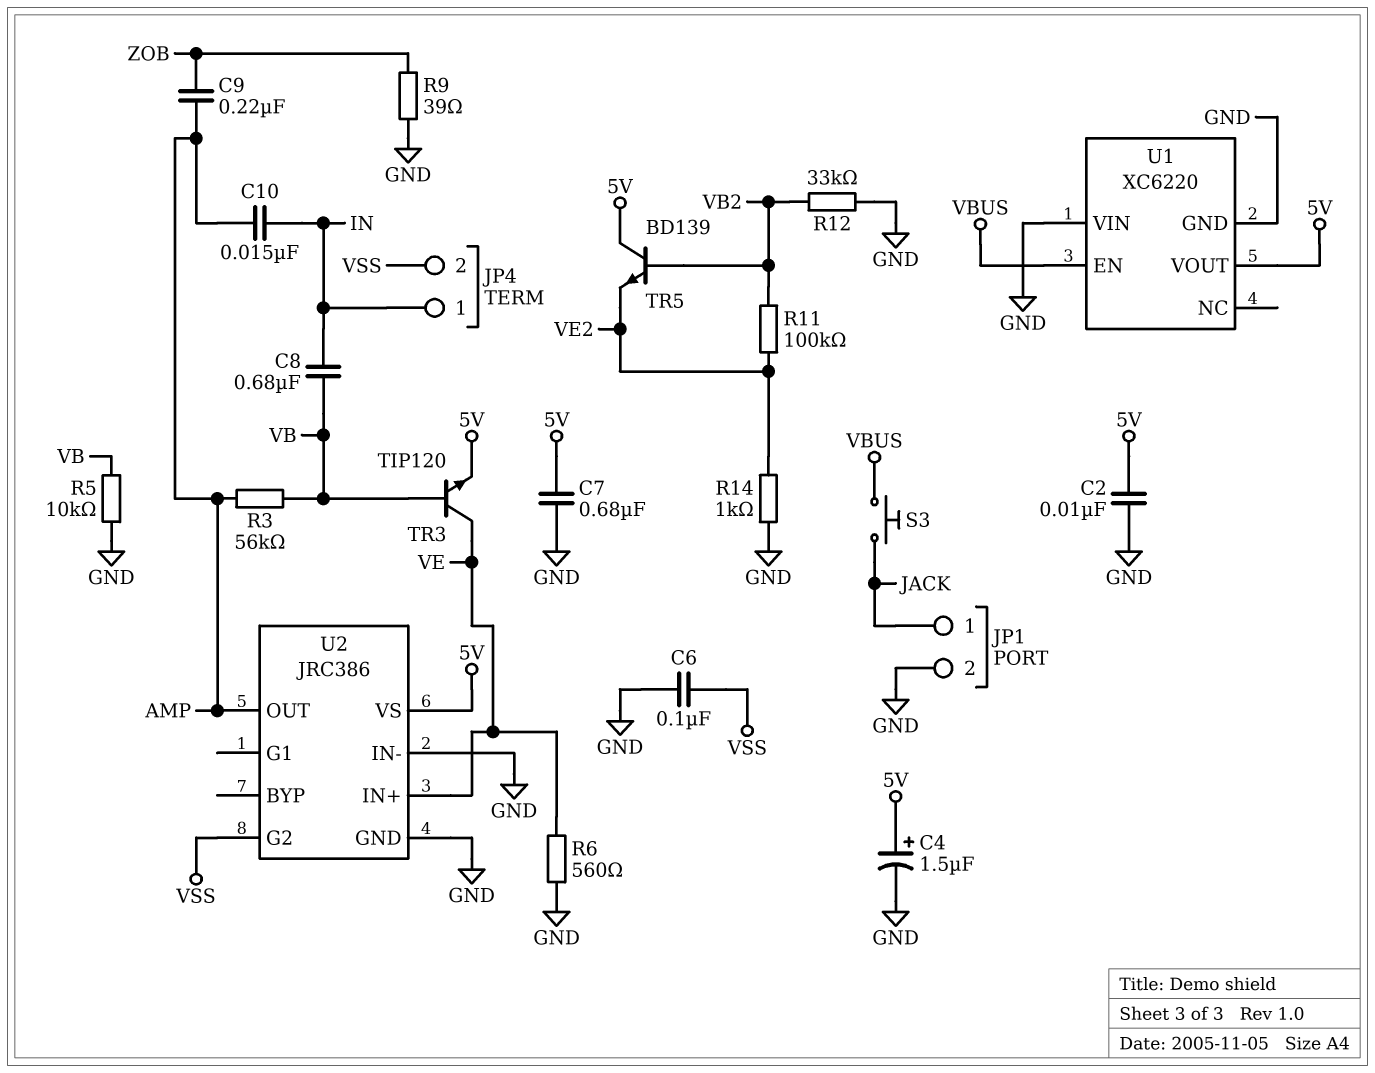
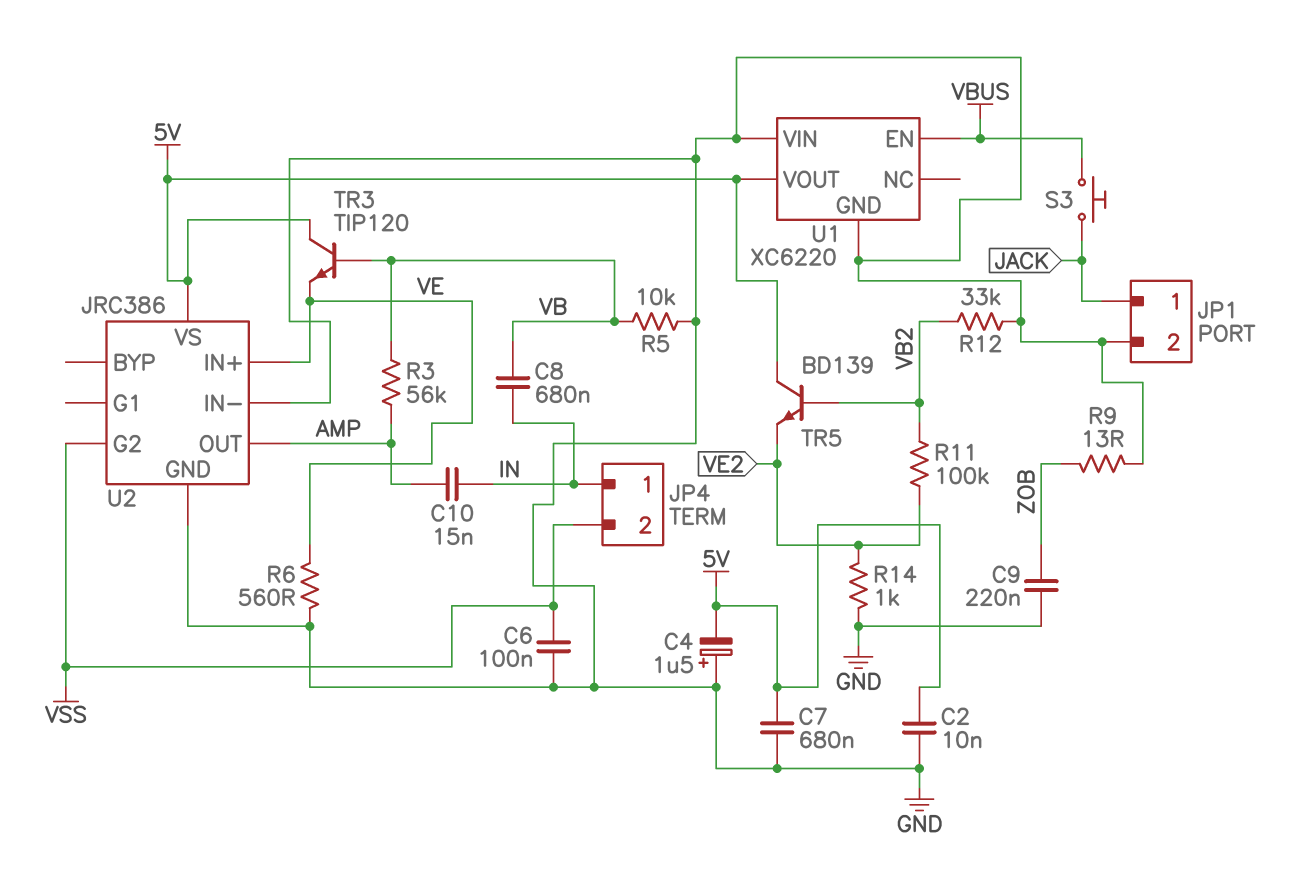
C4: 1.5uF (plus 5V, minus GND) -> 1.5uF (plus GND, minus 5V)
C9: 220nF (AMP, ZOB) -> 220nF (GND, ZOB)
R9: 39 (GND, ZOB) -> 13 (GND, ZOB)
TR3: NPN TIP120 (B VB, C VE, E 5V) -> NPN TIP120 (B VB, C 5V, E VE)

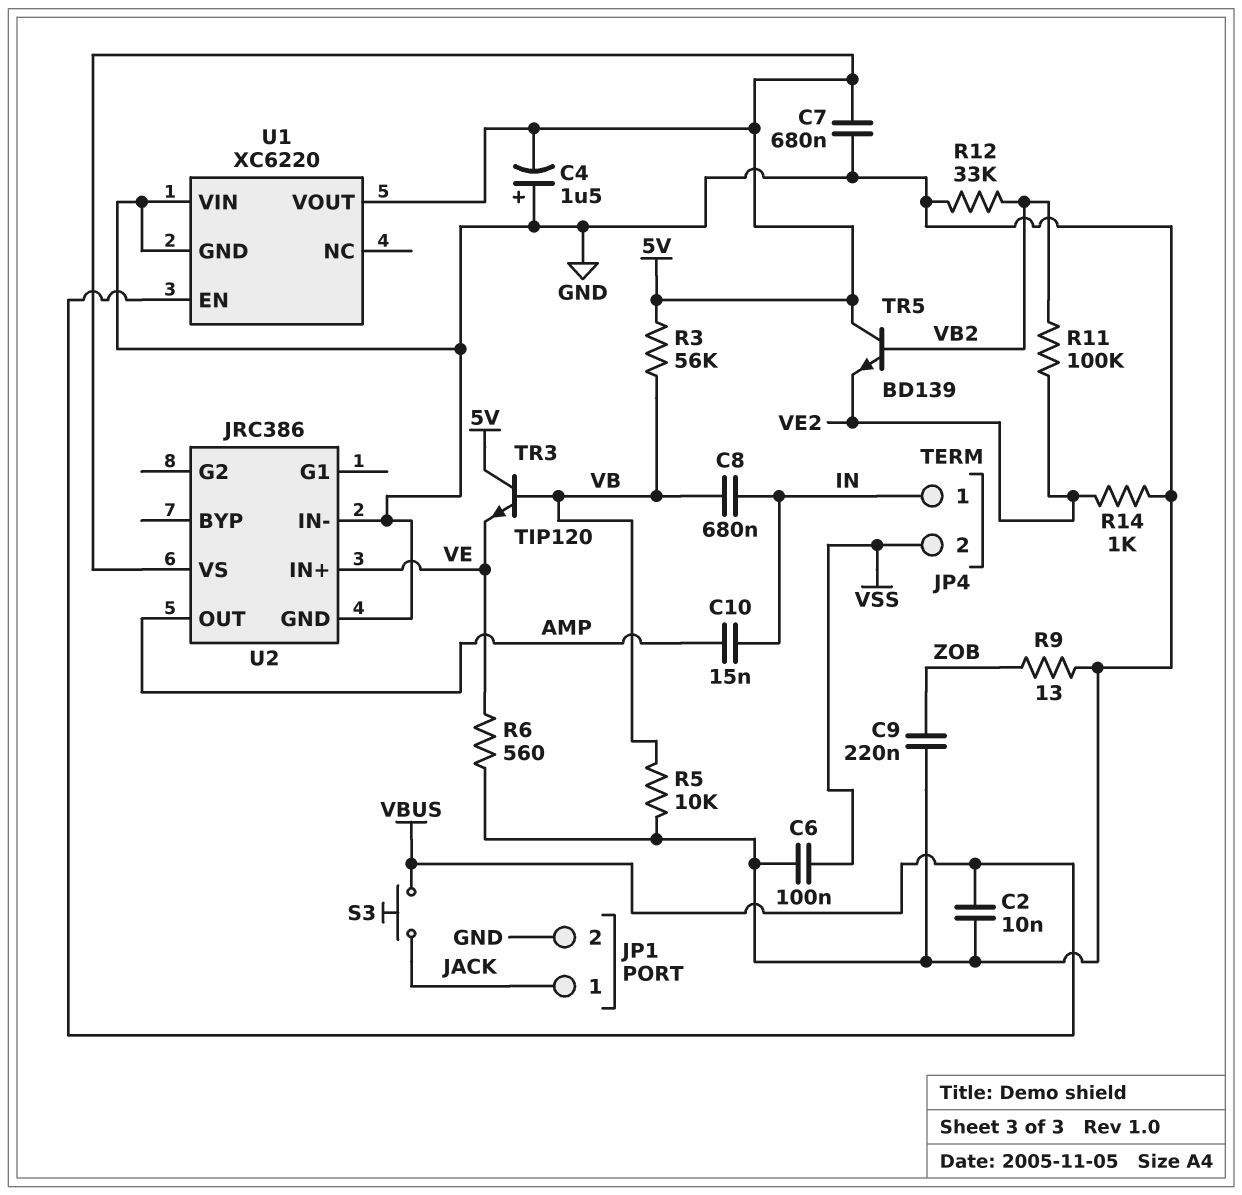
C2: 10nF (5V, GND) -> 10nF (GND, VBUS)
R3: 56k (AMP, VB) -> 56k (5V, VB)
U2 pin G2: VSS -> none

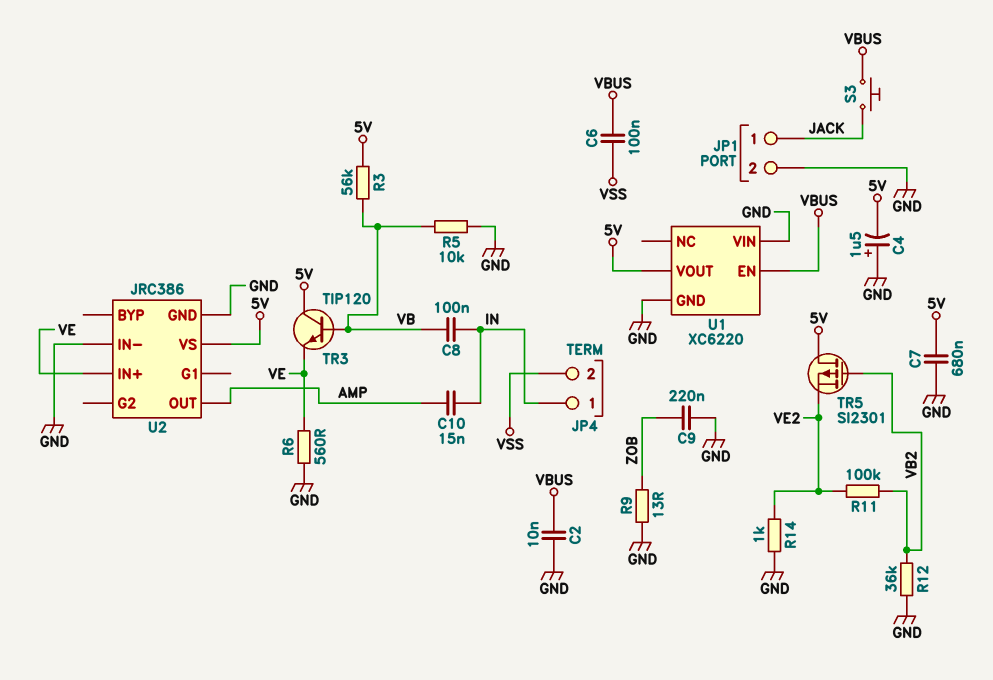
C6: 100nF (GND, VSS) -> 100nF (VBUS, VSS)
C8: 680nF (IN, VB) -> 100nF (IN, VB)
R12: 33k (GND, VB2) -> 36k (GND, VB2)
TR5: NPN BD139 (B VB2, C 5V, E VE2) -> PMOS SI2301 (G VB2, D 5V, S VE2)

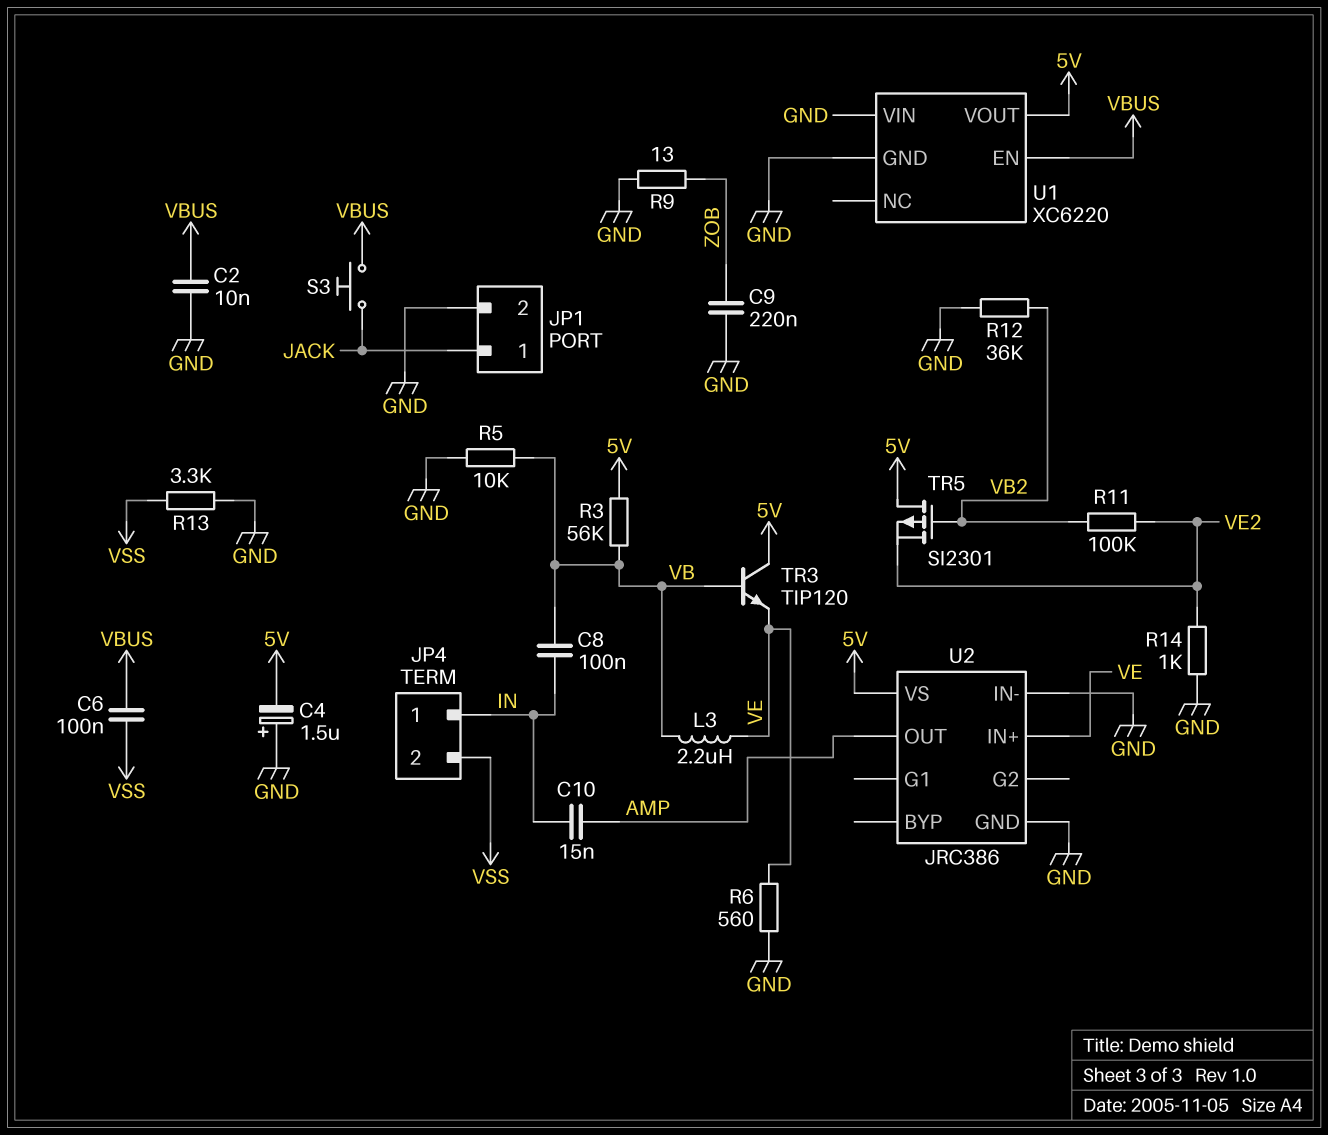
C7: 680nF (5V, GND) -> none
L3: none -> 2.2uH (VB, VE)
R13: none -> 3.3k (GND, VSS)

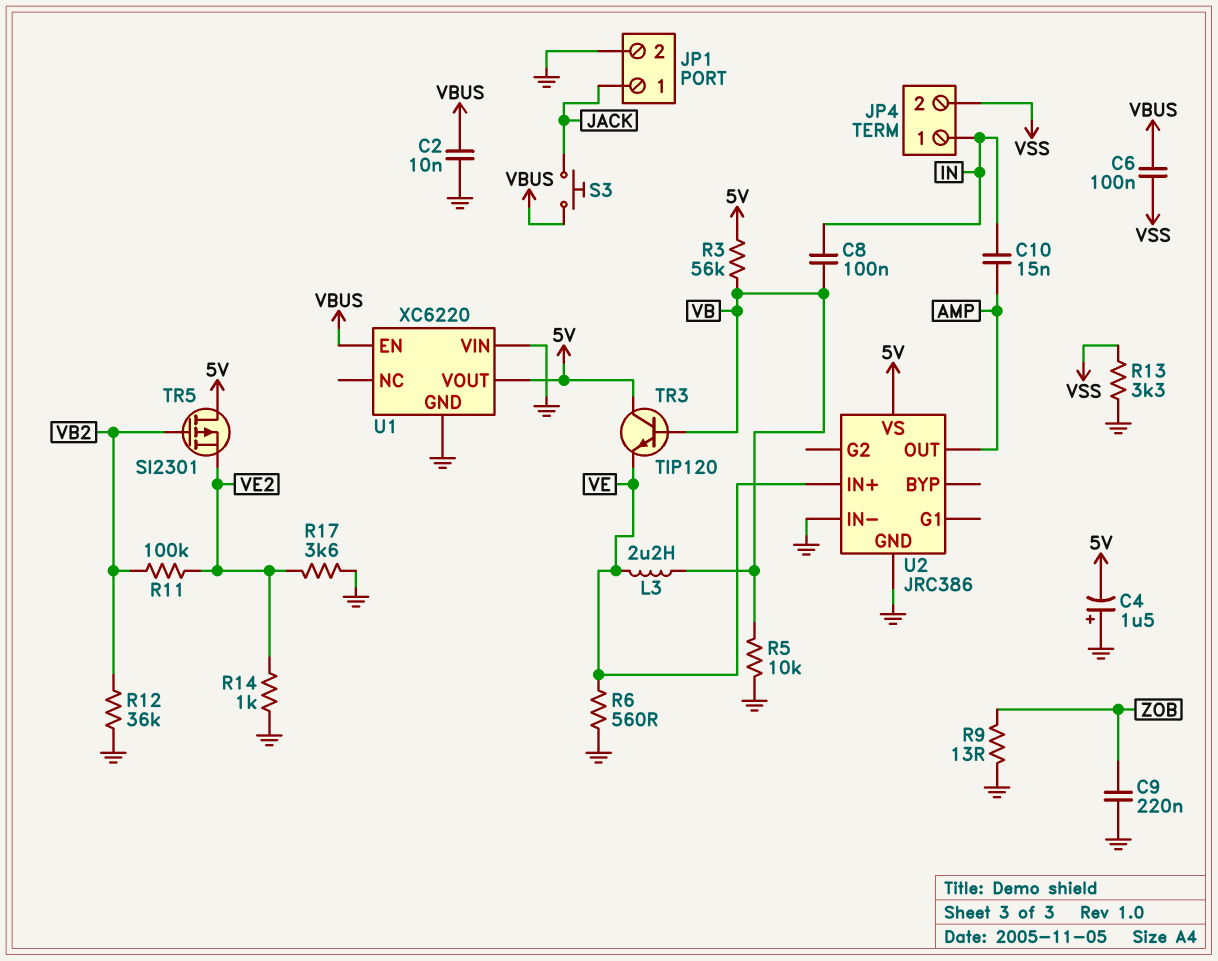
R17: none -> 3.6k (GND, VE2)

